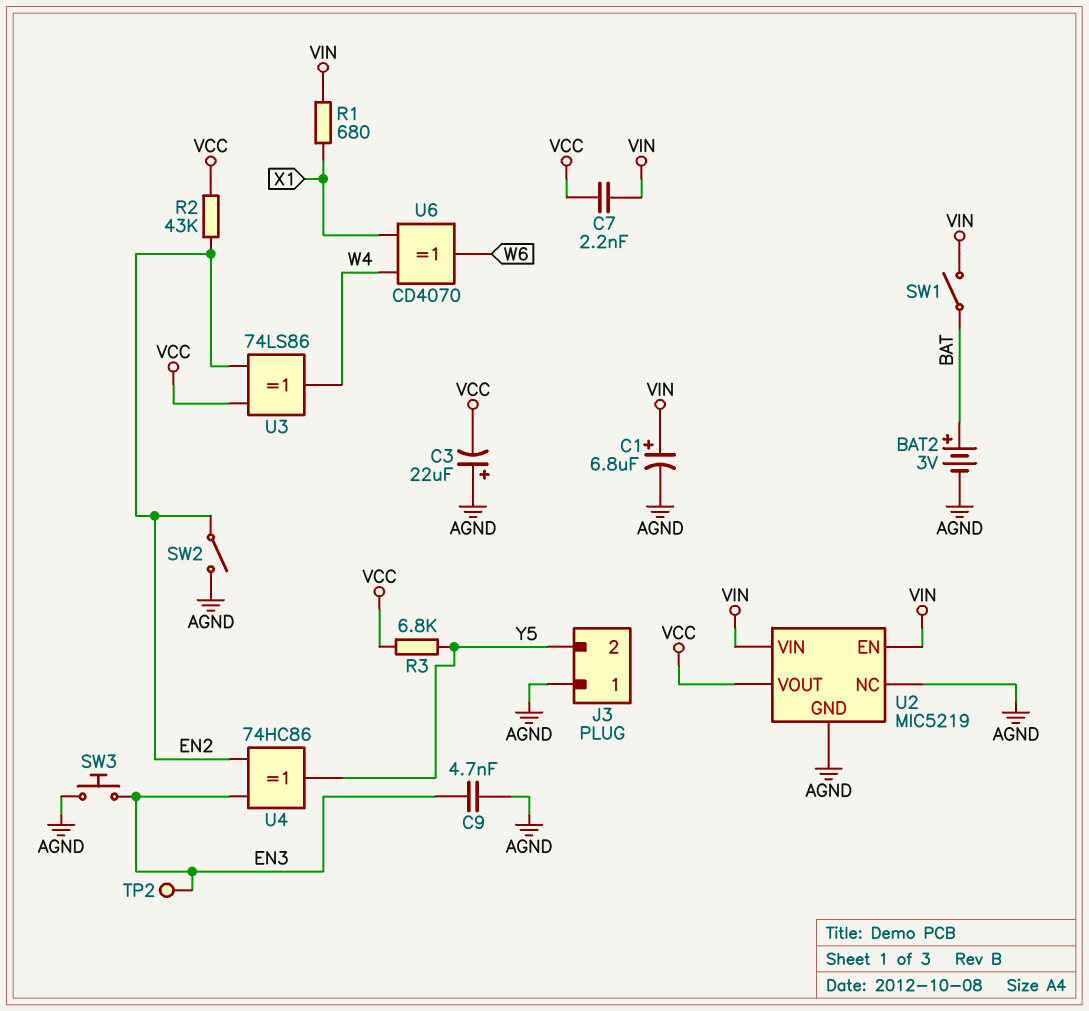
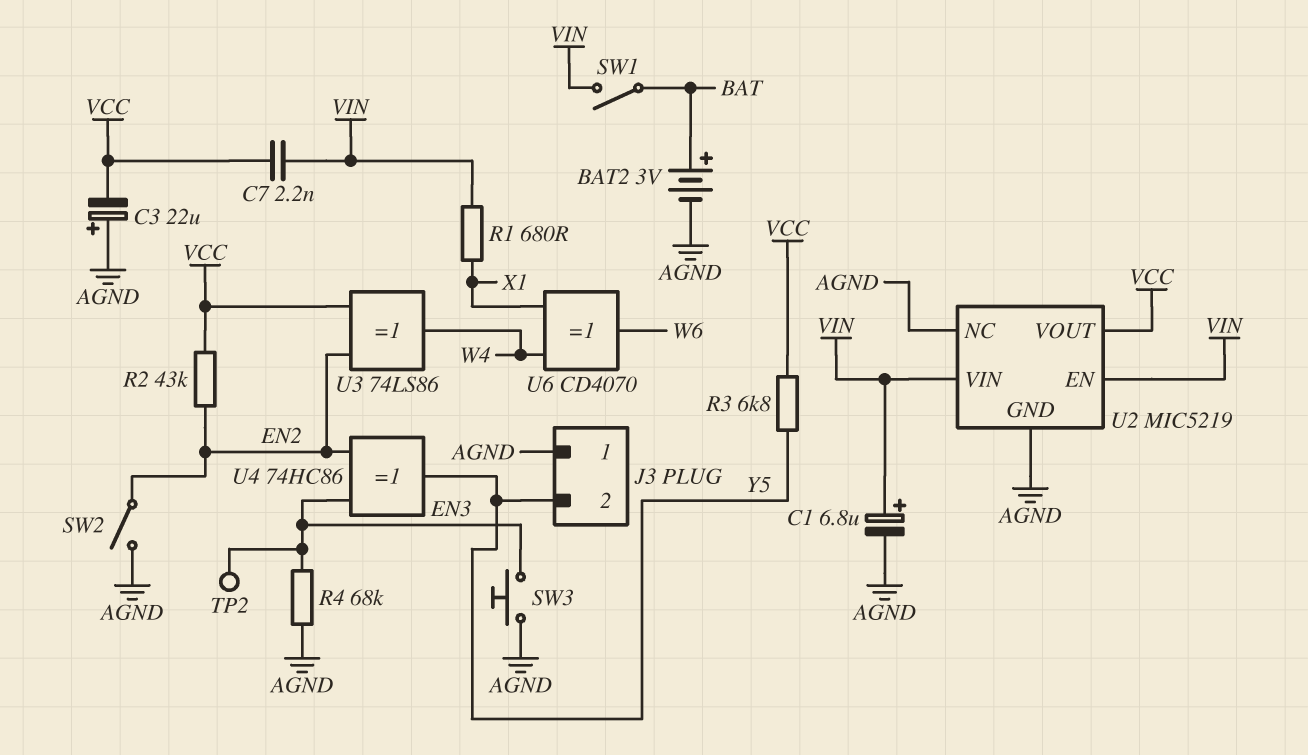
C9: 4.7nF (AGND, EN3) -> none
R4: none -> 68k (AGND, EN3)

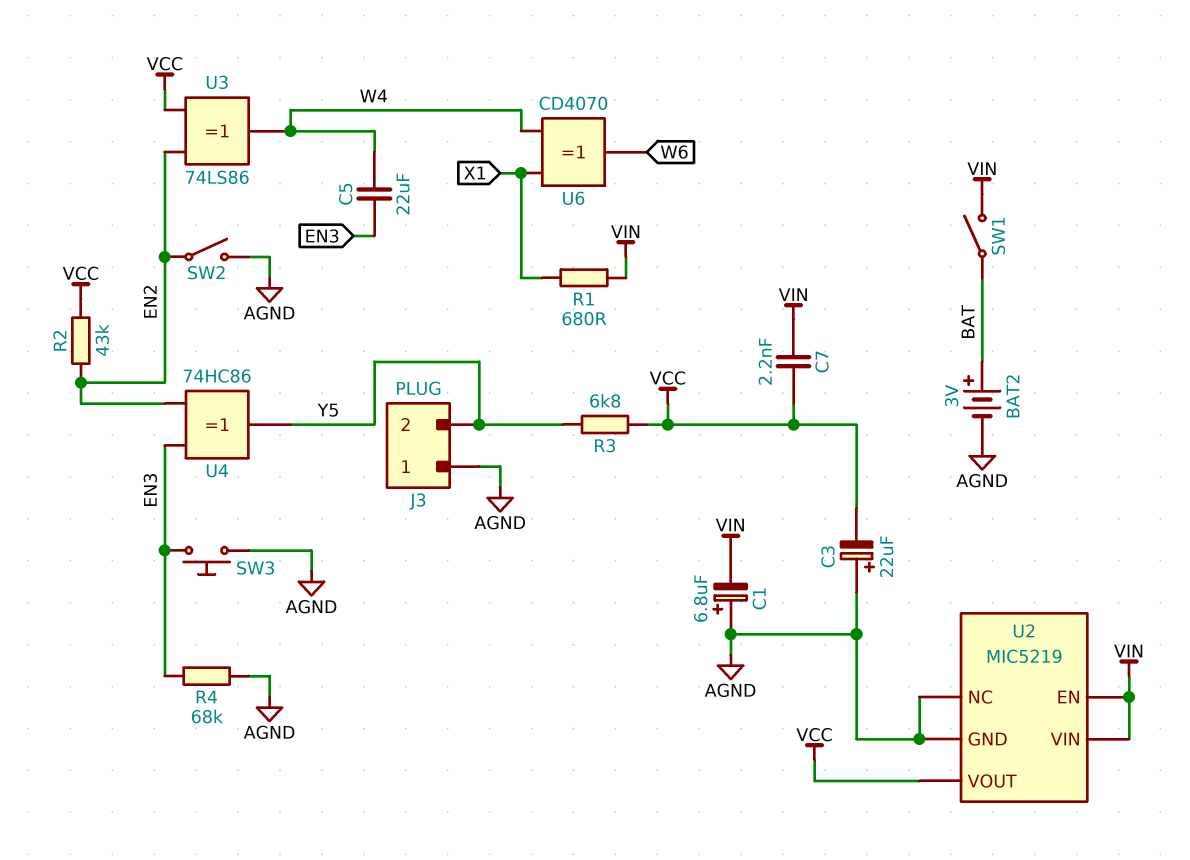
C1: 6.8uF (plus VIN, minus AGND) -> 6.8uF (plus AGND, minus VIN)
C5: none -> 22uF (EN3, W4)
TP2: test point (EN3) -> none

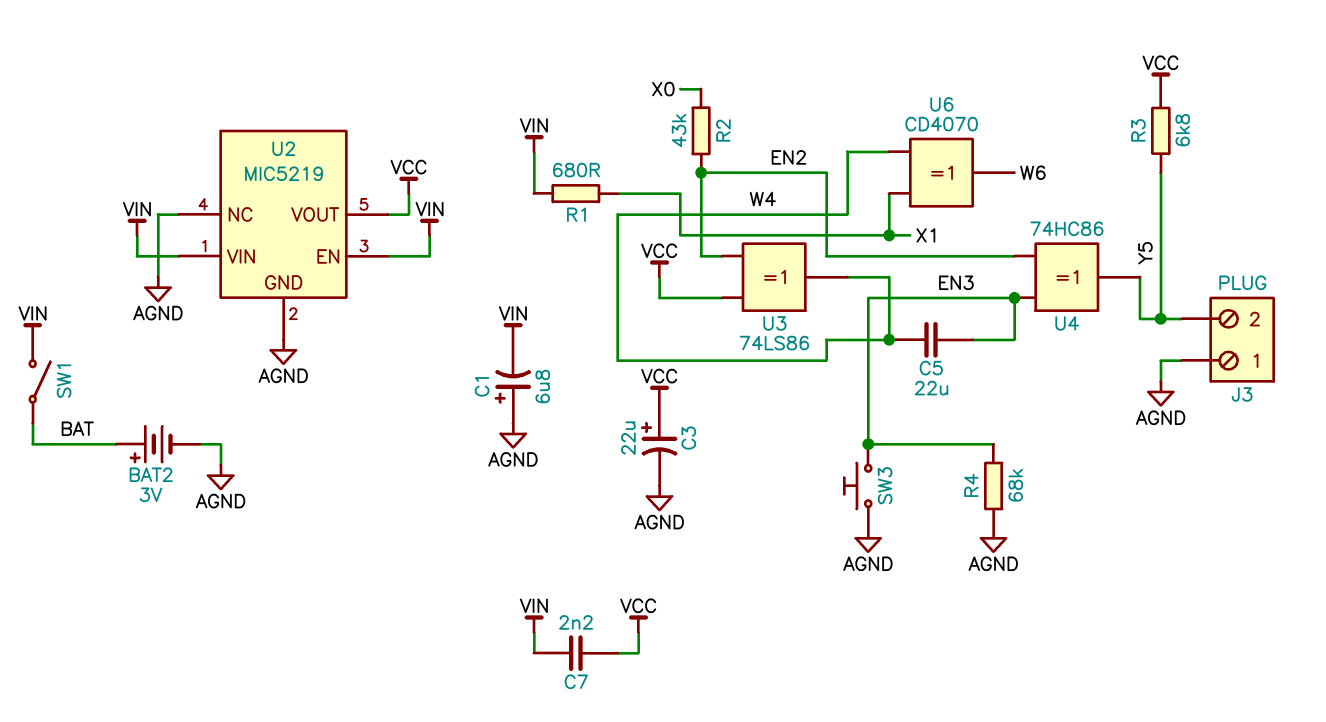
C3: 22uF (plus AGND, minus VCC) -> 22uF (plus VCC, minus AGND)
R2: 43k (EN2, VCC) -> 43k (EN2, X0)
SW2: switch (AGND, EN2) -> none

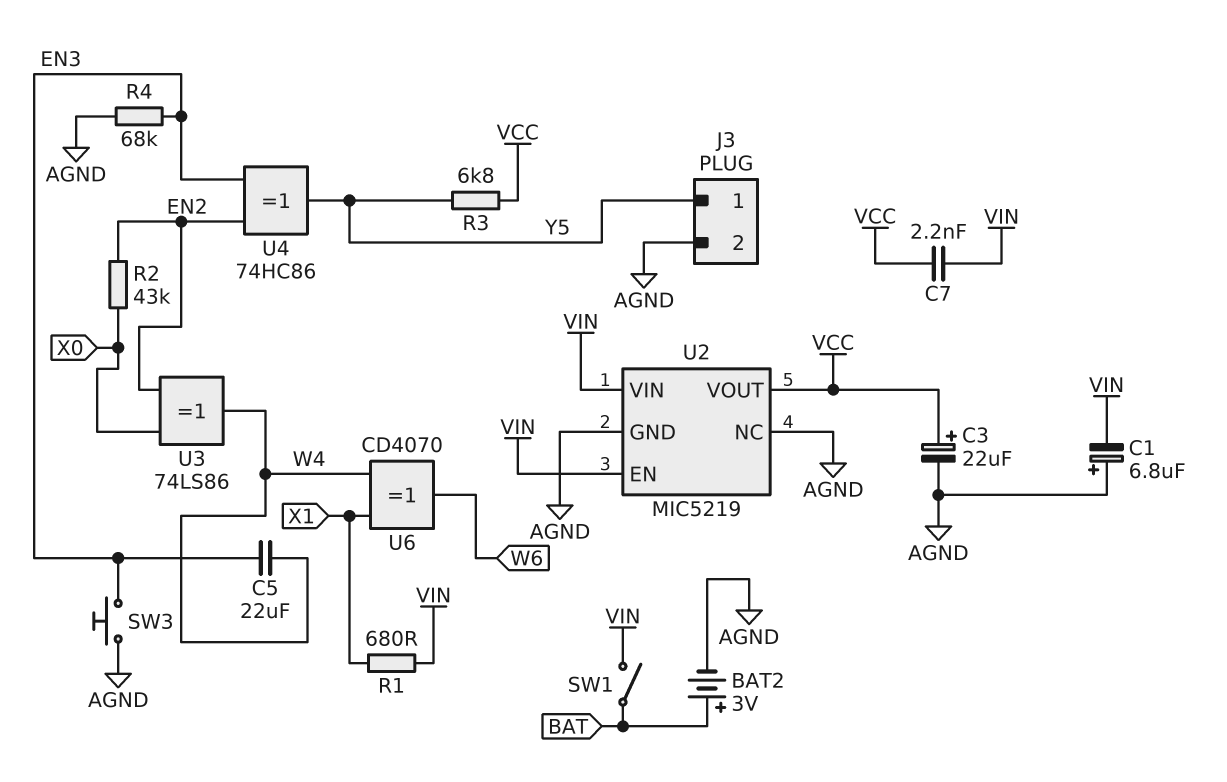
J3 pin 1: AGND -> Y5
J3 pin 2: Y5 -> AGND
U3: XOR 74LS86 (in EN2, in VCC, out W4) -> XOR 74LS86 (in EN2, in X0, out W4)

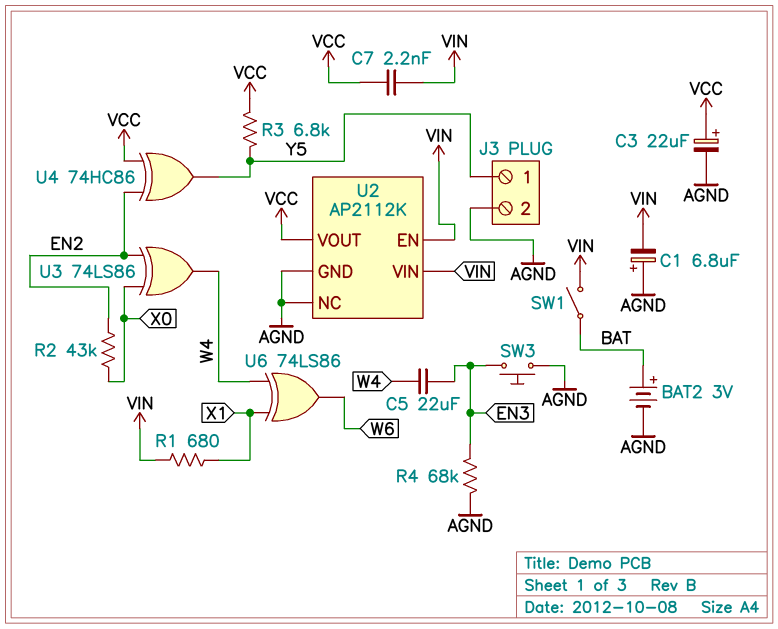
U2: MIC5219 -> AP2112K
U4: XOR 74HC86 (in EN2, in EN3, out Y5) -> XOR 74HC86 (in EN2, in VCC, out Y5)
U6: XOR CD4070 (in W4, in X1, out W6) -> XOR 74LS86 (in W4, in X1, out W6)

